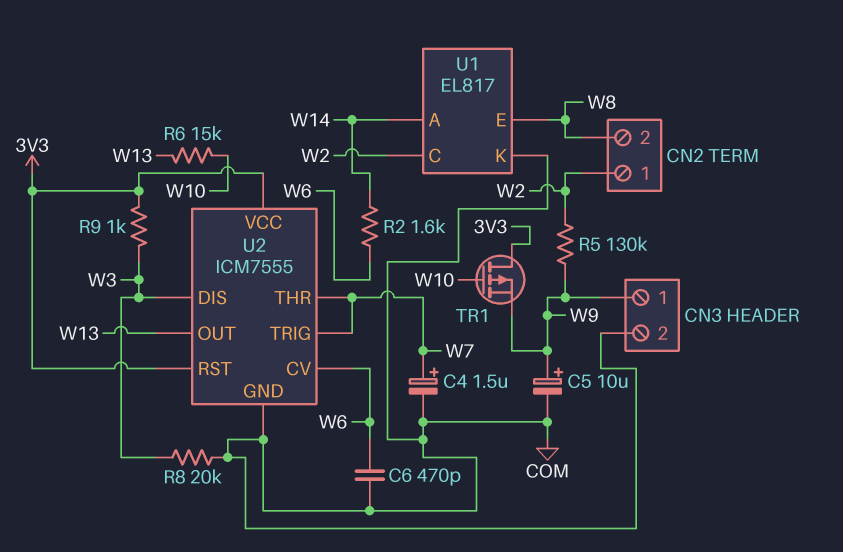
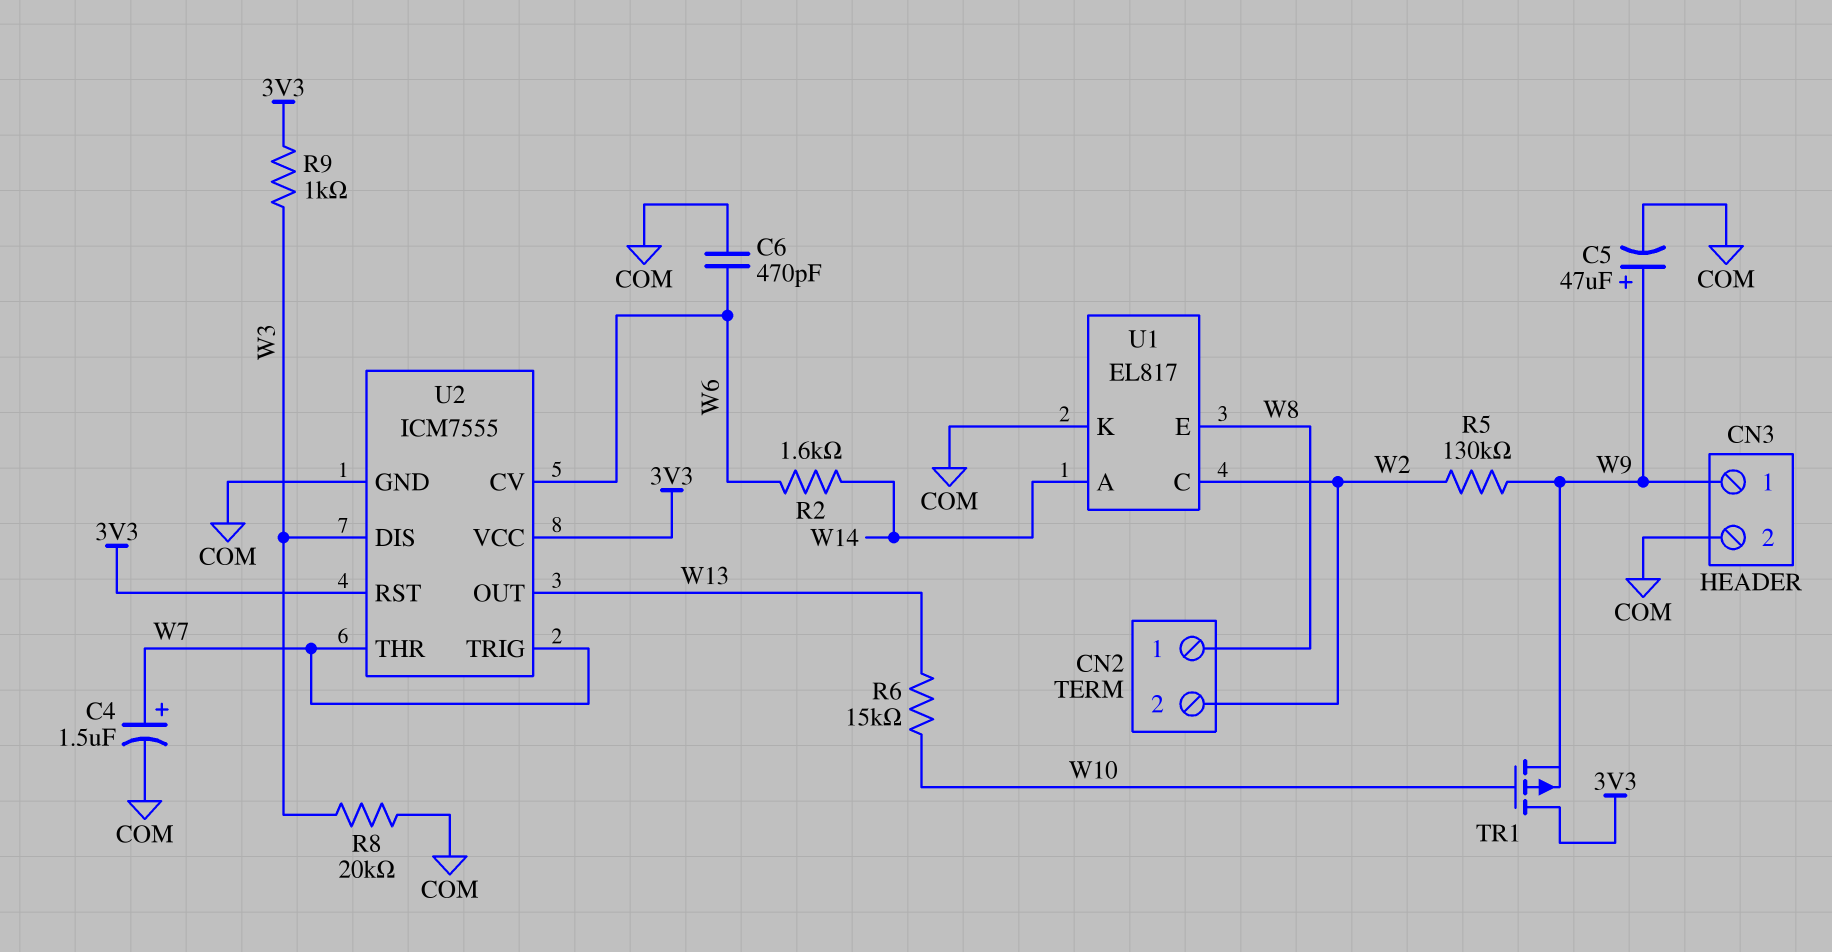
C5: 10uF (plus W9, minus COM) -> 47uF (plus W9, minus COM)
CN2 pin 1: W2 -> W8
CN2 pin 2: W8 -> W2

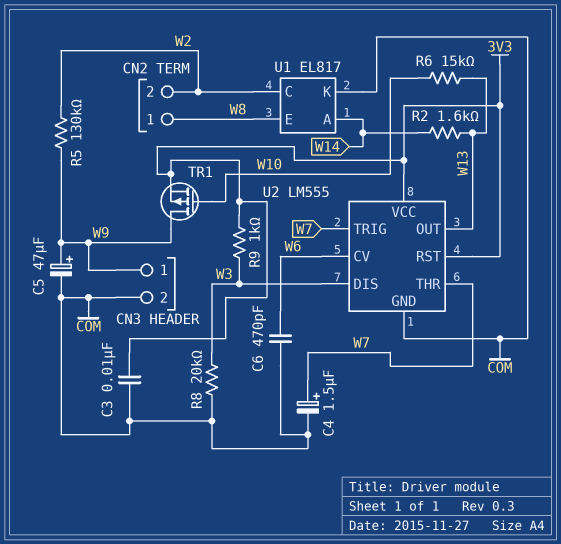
C3: none -> 10nF (3V3, COM)
R2: 1.6k (W6, W14) -> 1.6k (W13, W14)
TR1: PMOS (G W10, D 3V3, S W9) -> PMOS (G W10, D W9, S 3V3)
U2: ICM7555 -> LM555

